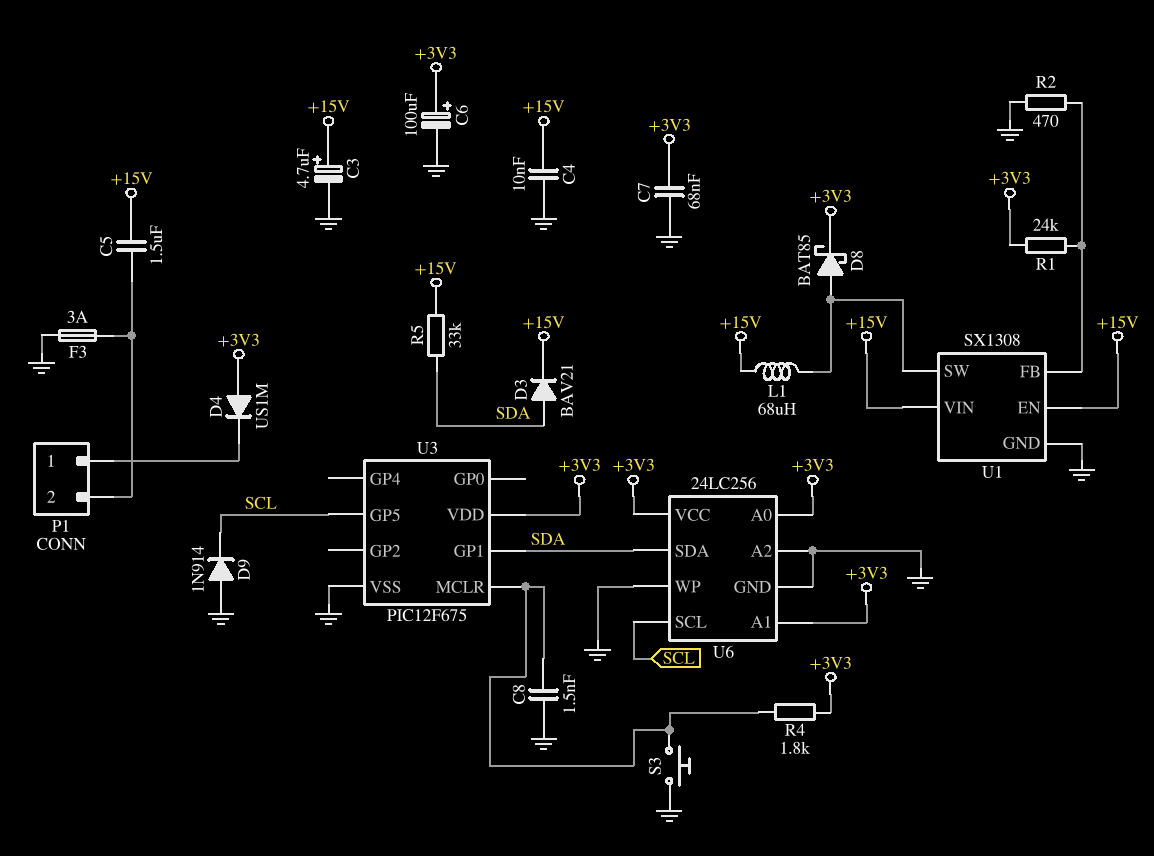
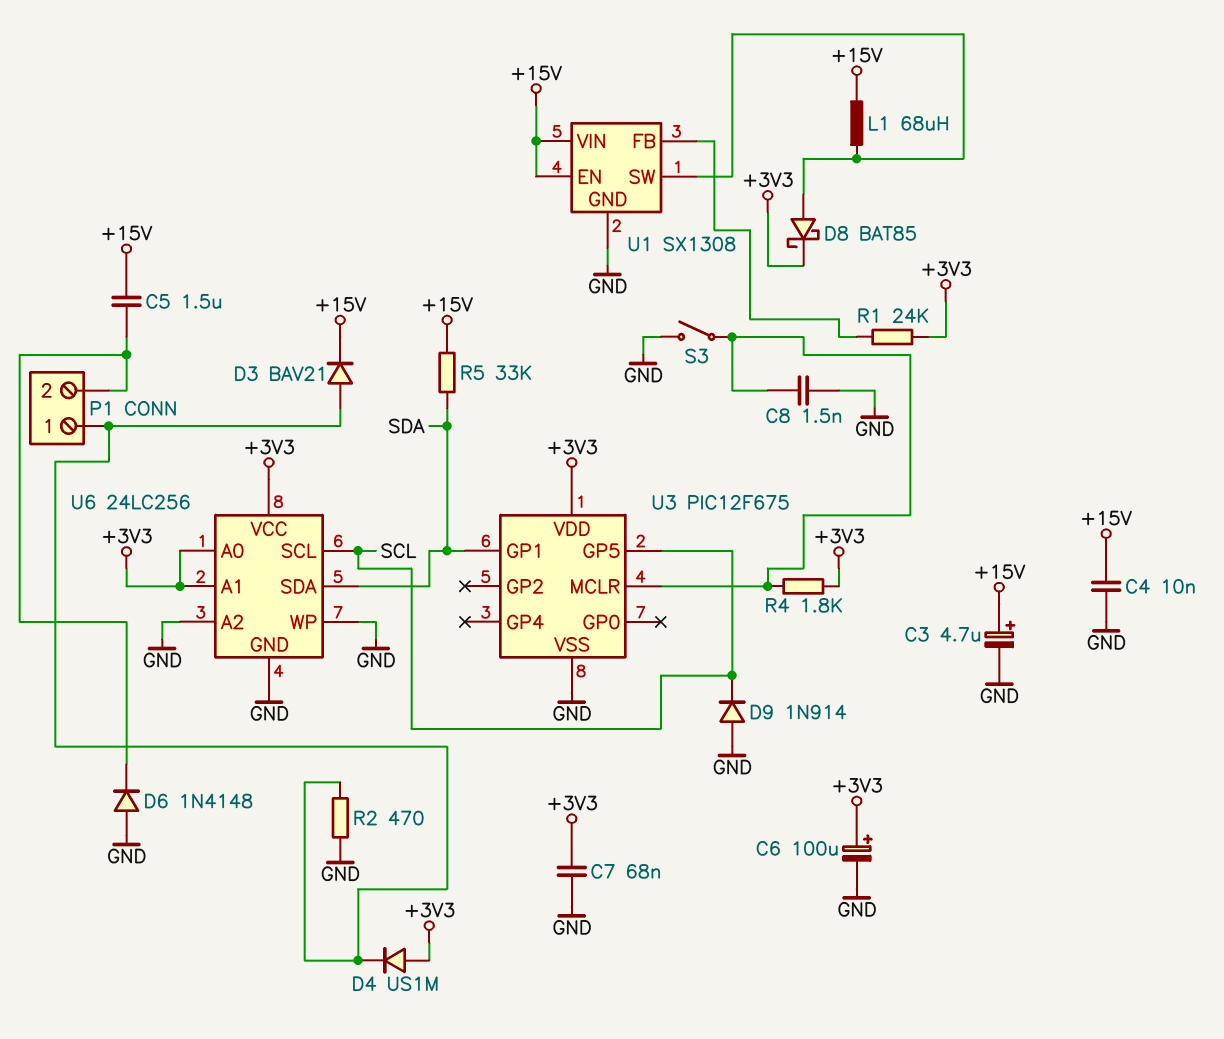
D3: diode BAV21 (A SDA, K +15V) -> diode BAV21 (A P1/1, K +15V)
D6: none -> diode 1N4148 (A GND, K P1/2)
F3: 3A (GND, P1/2) -> none
R2: 470 (GND, U1/FB) -> 470 (GND, P1/1)
S3: button (GND, U3/MCLR) -> switch (GND, U3/MCLR)

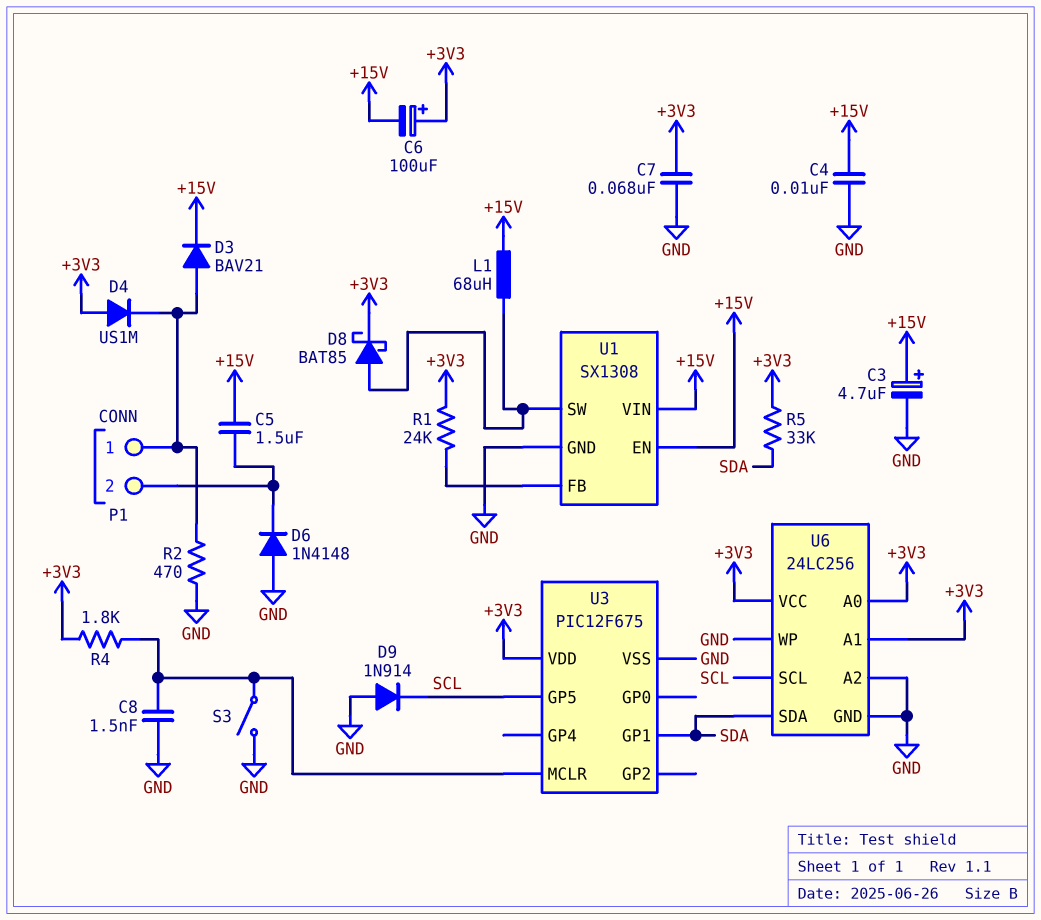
C6: 100uF (plus +3V3, minus GND) -> 100uF (plus +3V3, minus +15V)
R5: 33k (+15V, SDA) -> 33k (+3V3, SDA)

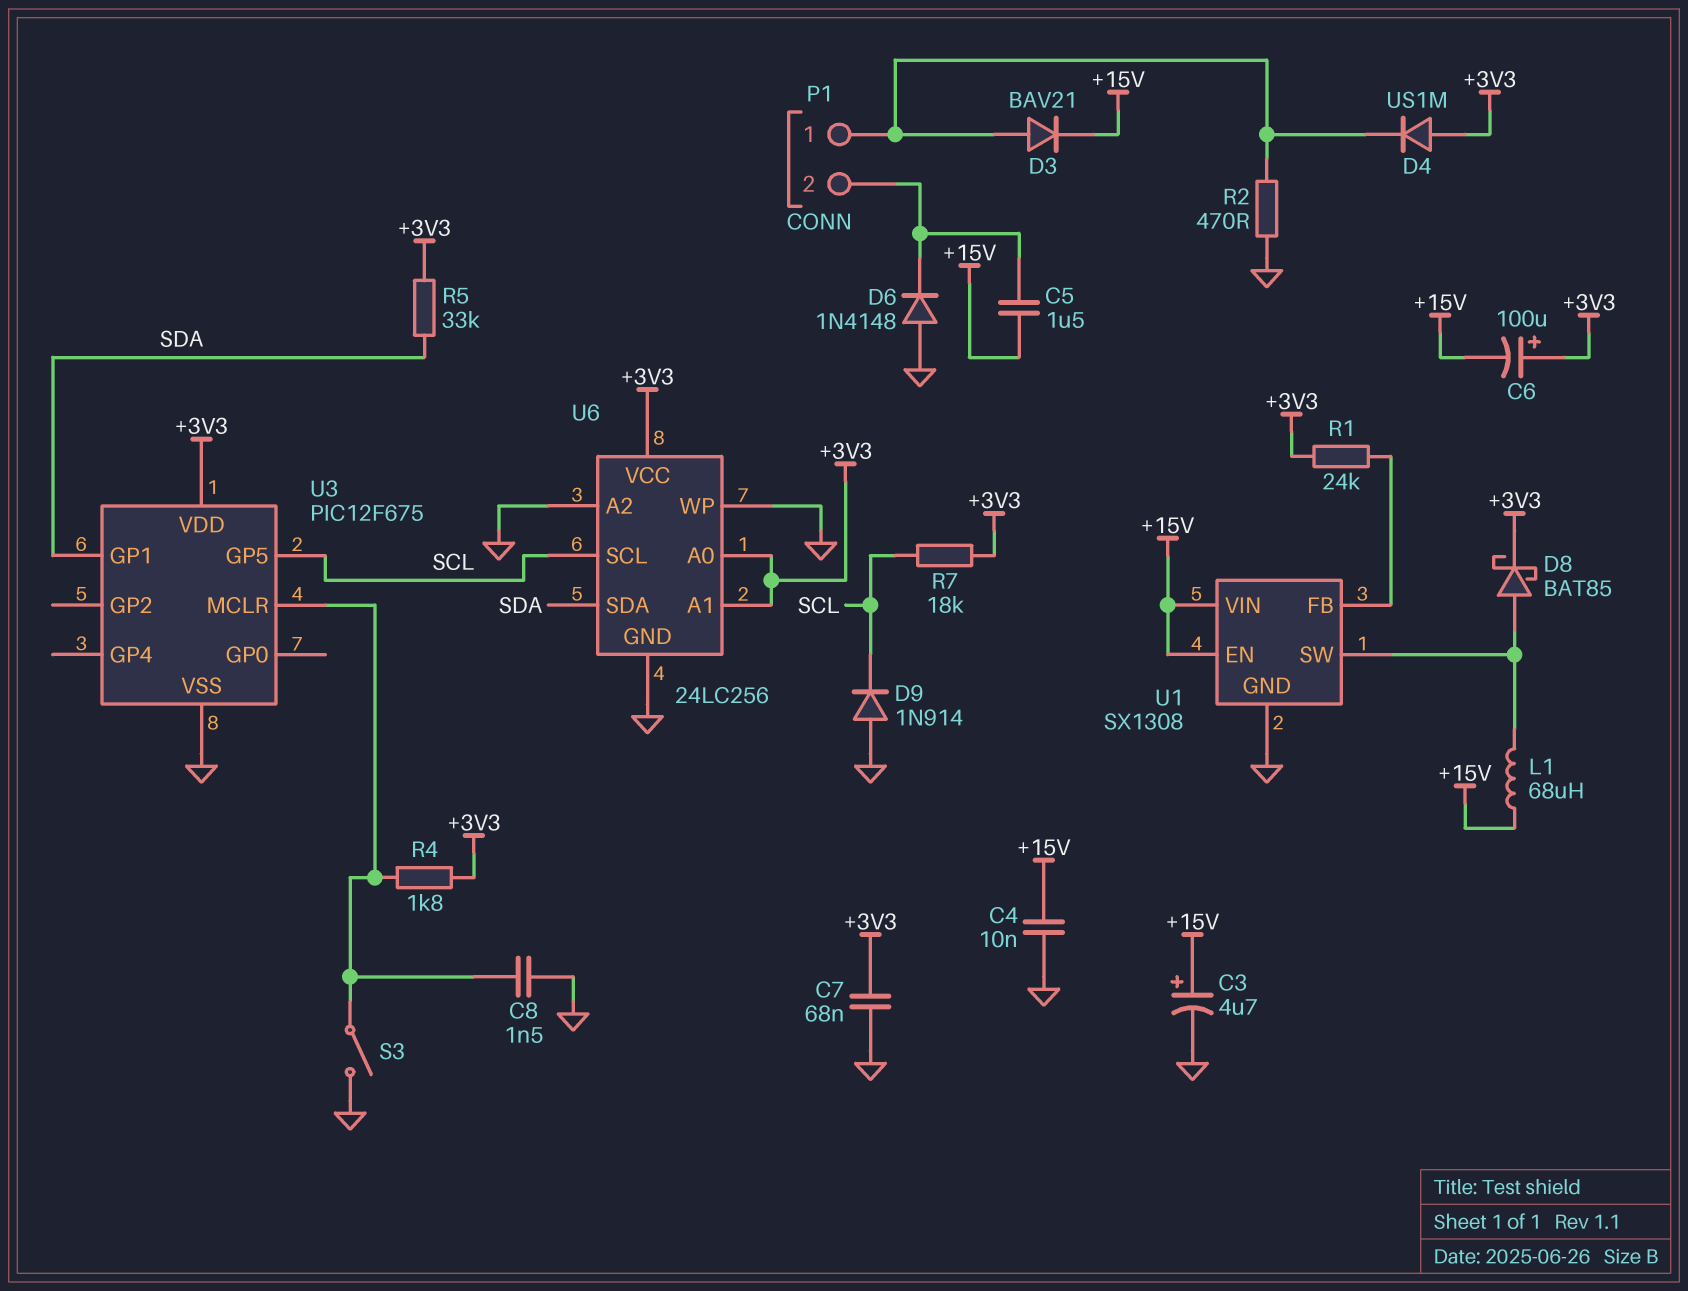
R7: none -> 18k (+3V3, SCL)

